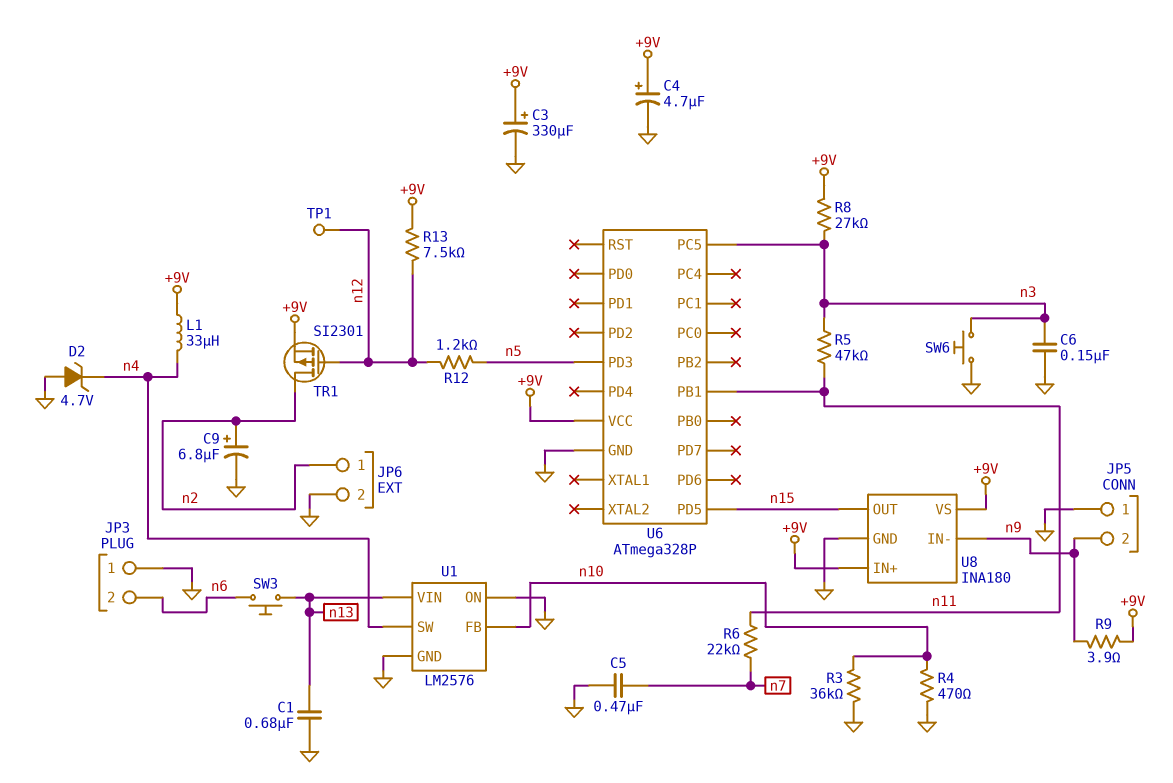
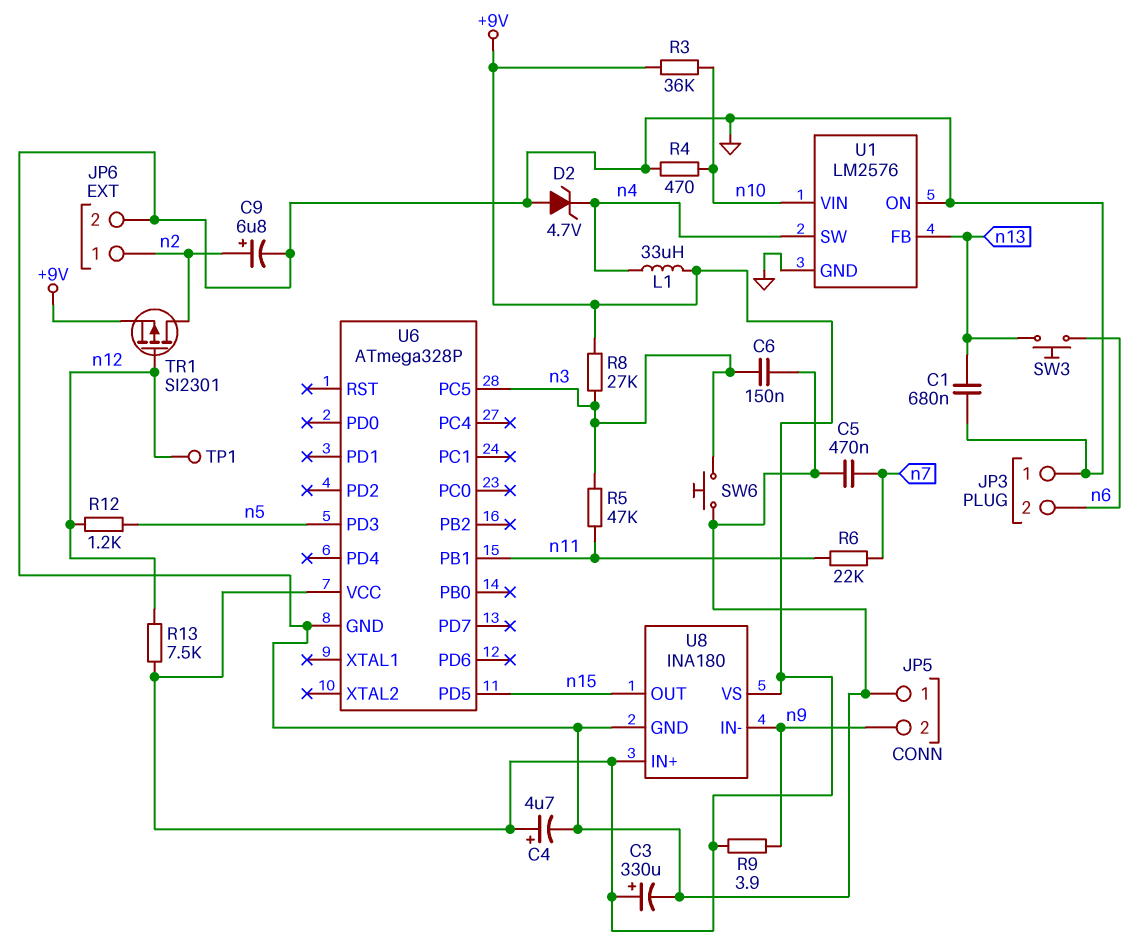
R3: 36k (GND, n10) -> 36k (+9V, n10)
U1 pin FB: n10 -> n13
U1 pin VIN: n13 -> n10

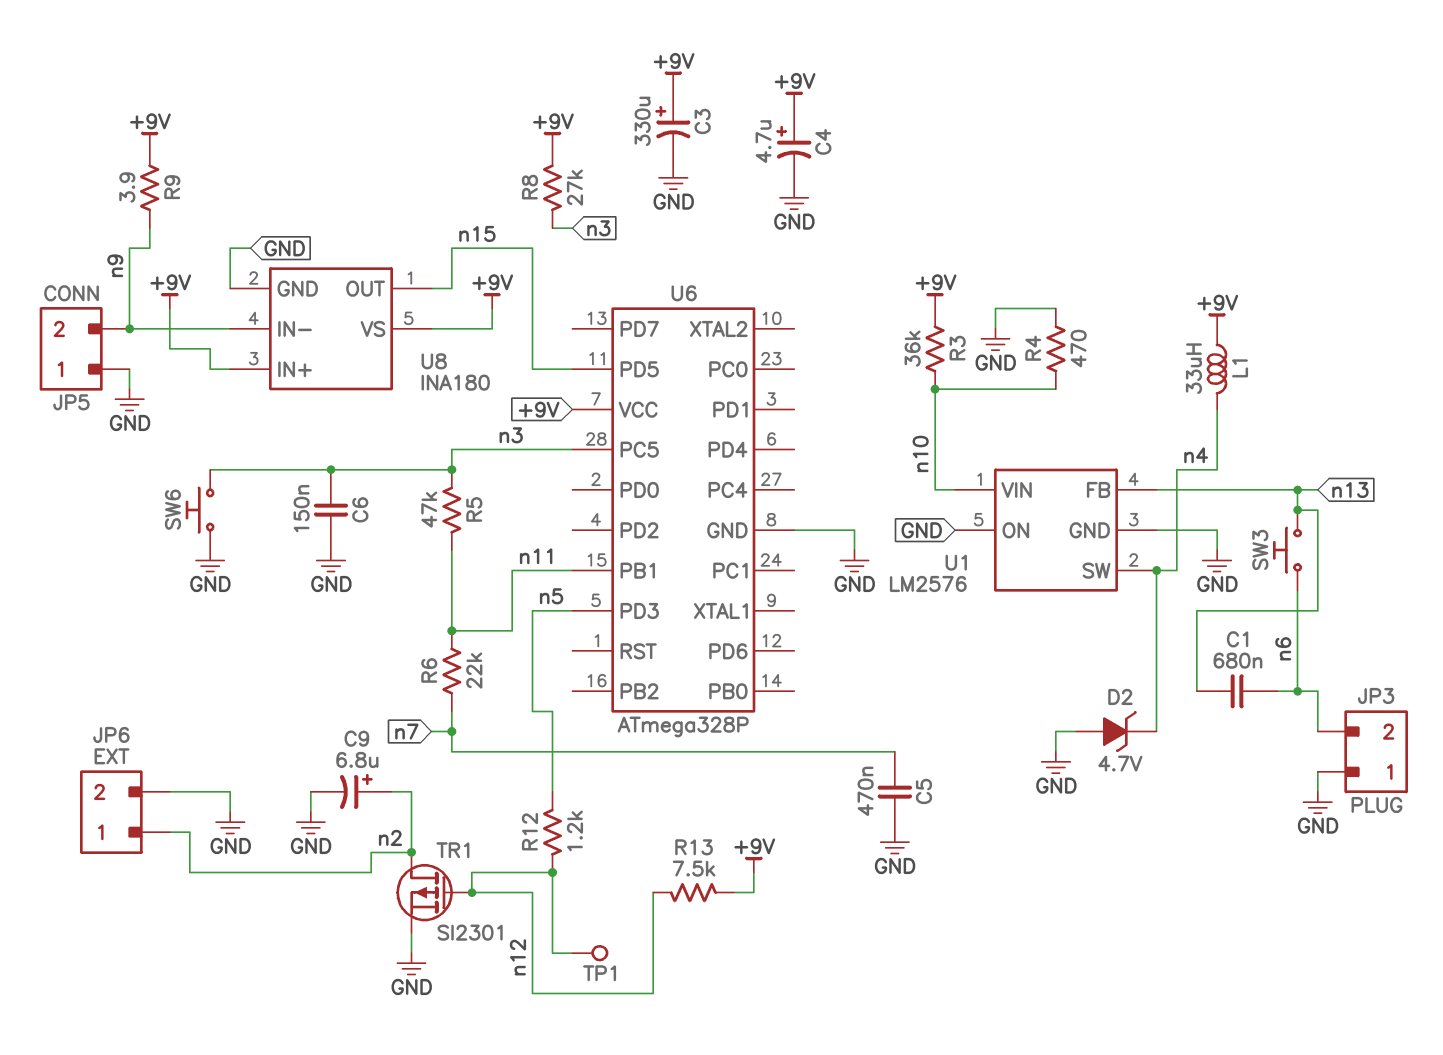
C1: 680nF (GND, n13) -> 680nF (n6, n13)
TR1: PMOS SI2301 (G n12, D n2, S +9V) -> PMOS SI2301 (G n12, D n2, S GND)

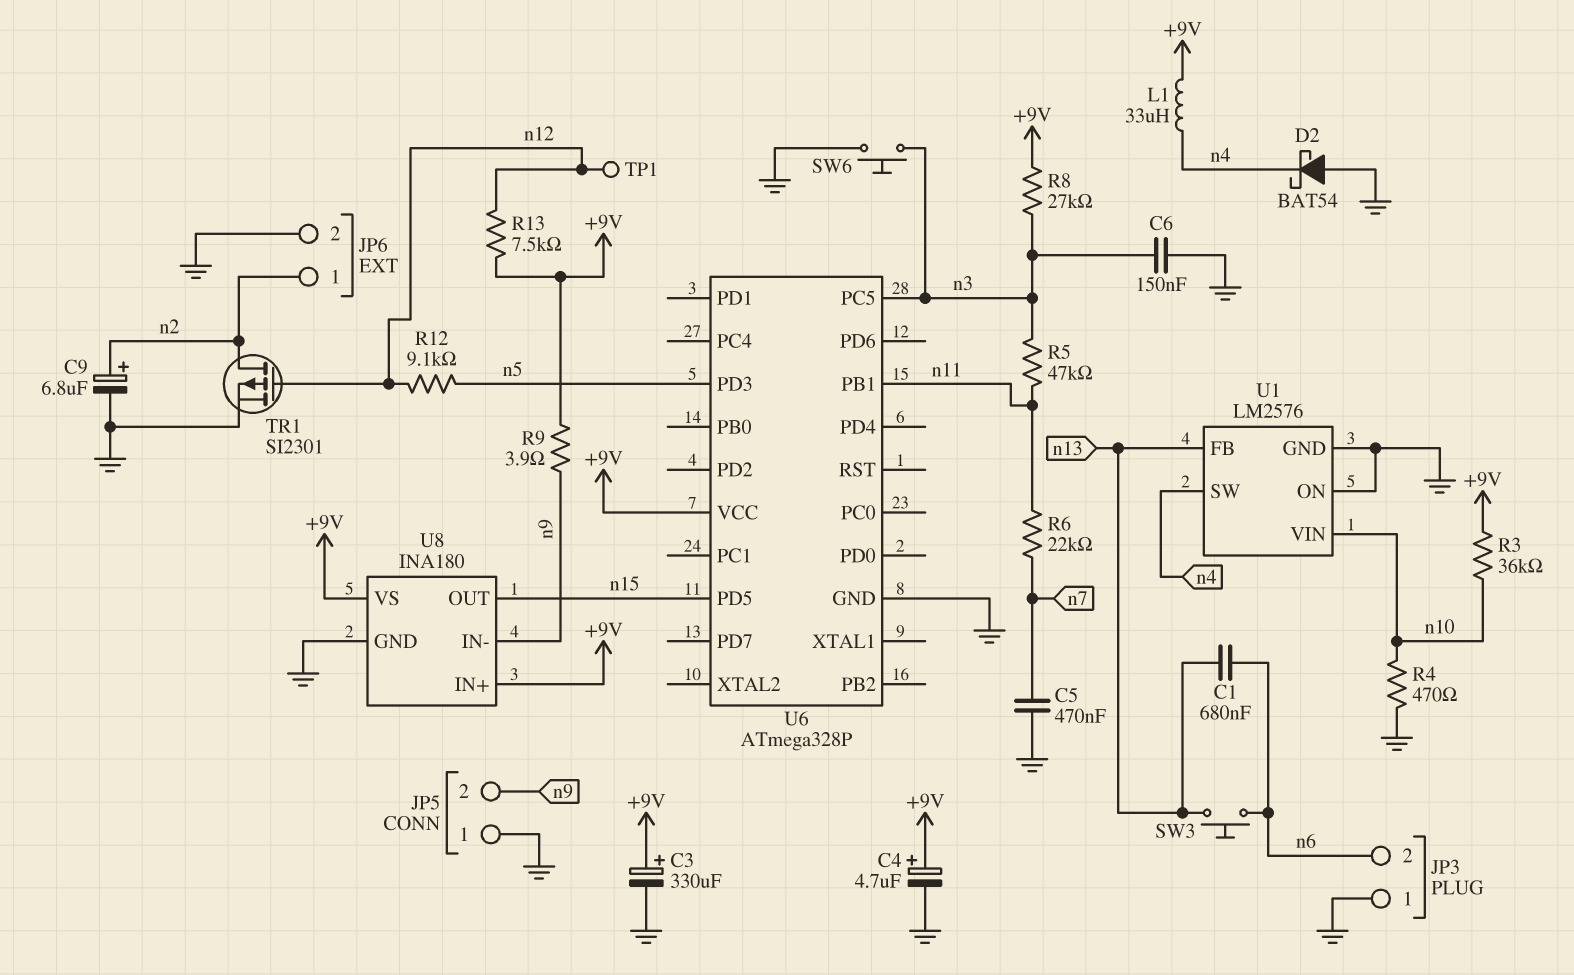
D2: zener 4.7V (A GND, K n4) -> schottky BAT54 (A GND, K n4)
R12: 1.2k (n5, n12) -> 9.1k (n5, n12)

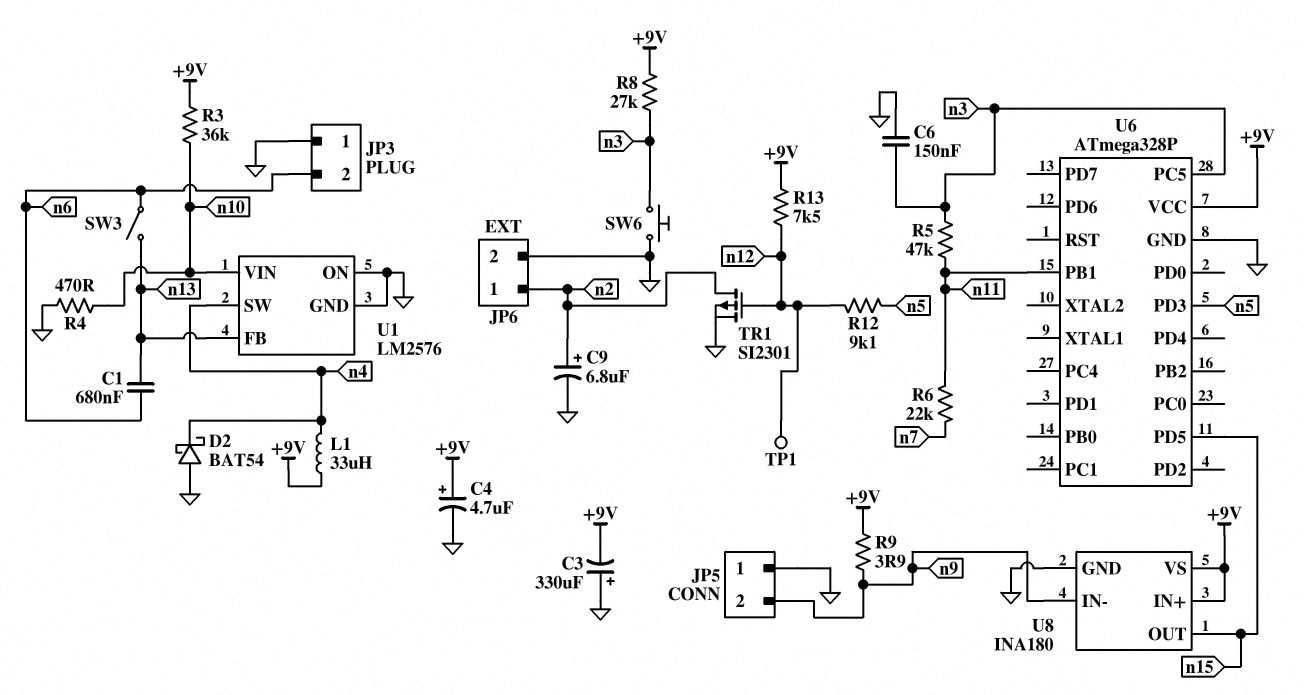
C3: 330uF (plus +9V, minus GND) -> 330uF (plus GND, minus +9V)
C5: 470nF (GND, n7) -> none
SW3: button (n6, n13) -> switch (n6, n13)

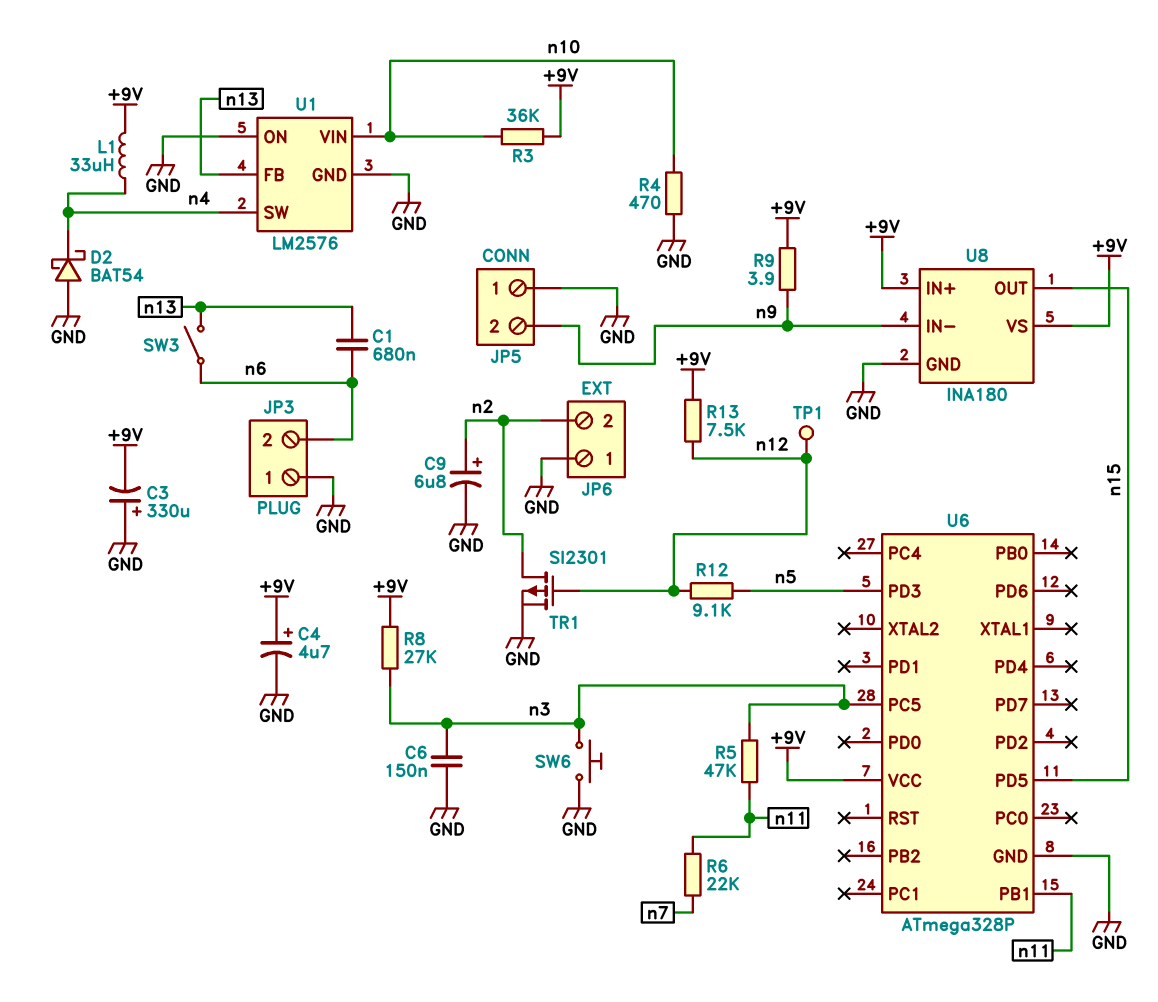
JP6 pin 1: n2 -> GND
JP6 pin 2: GND -> n2

